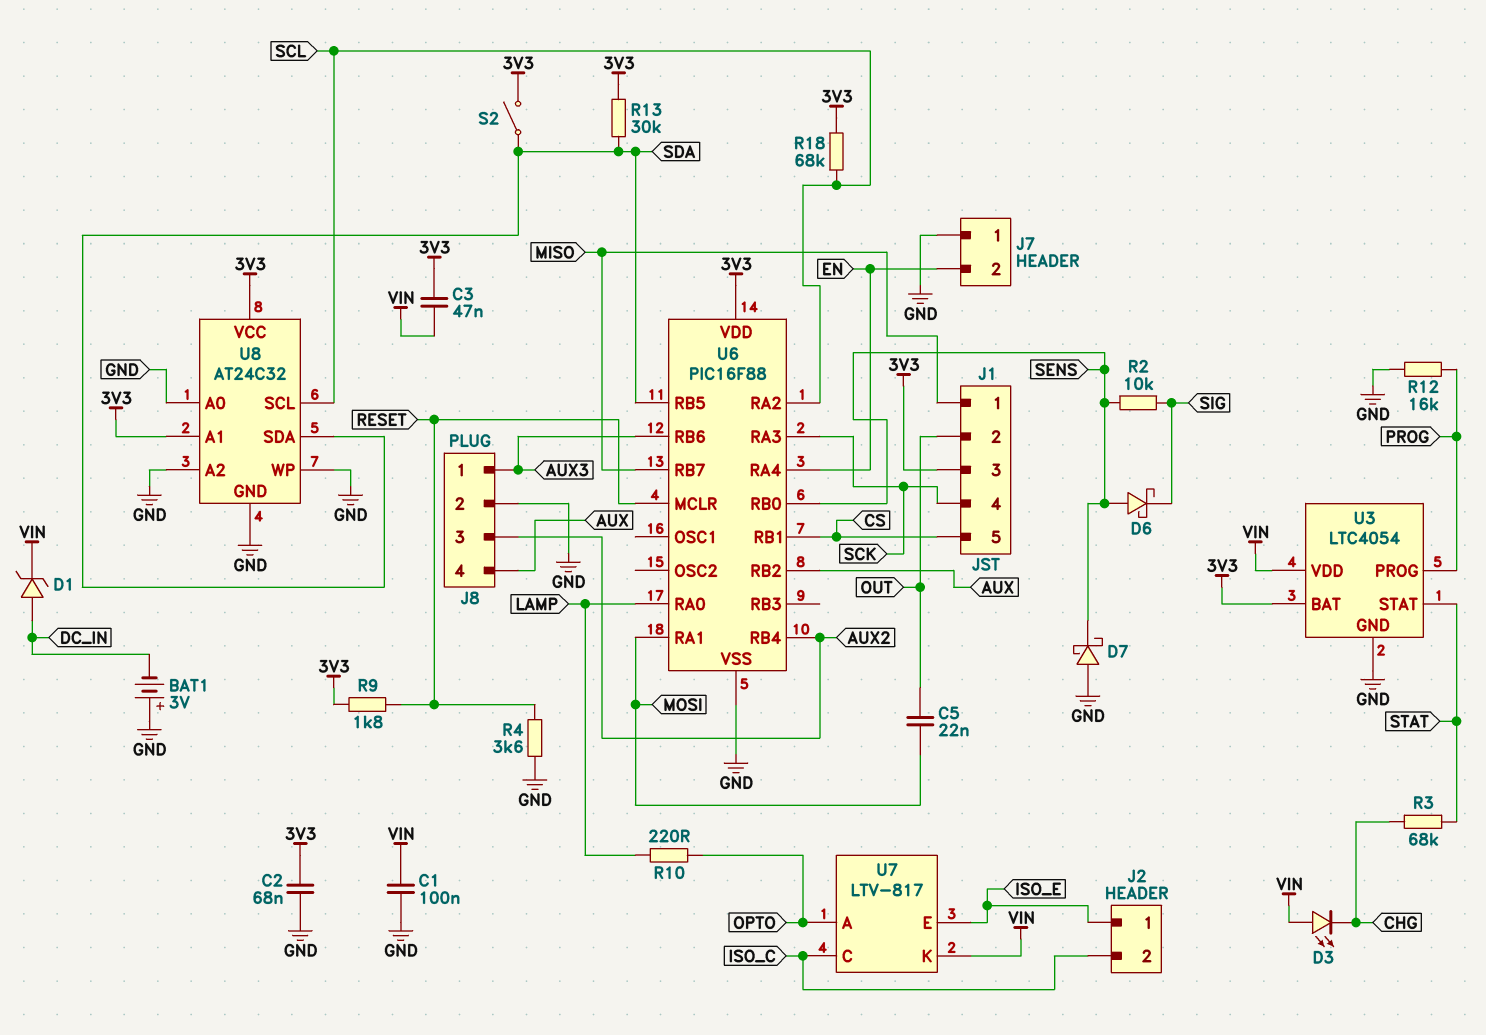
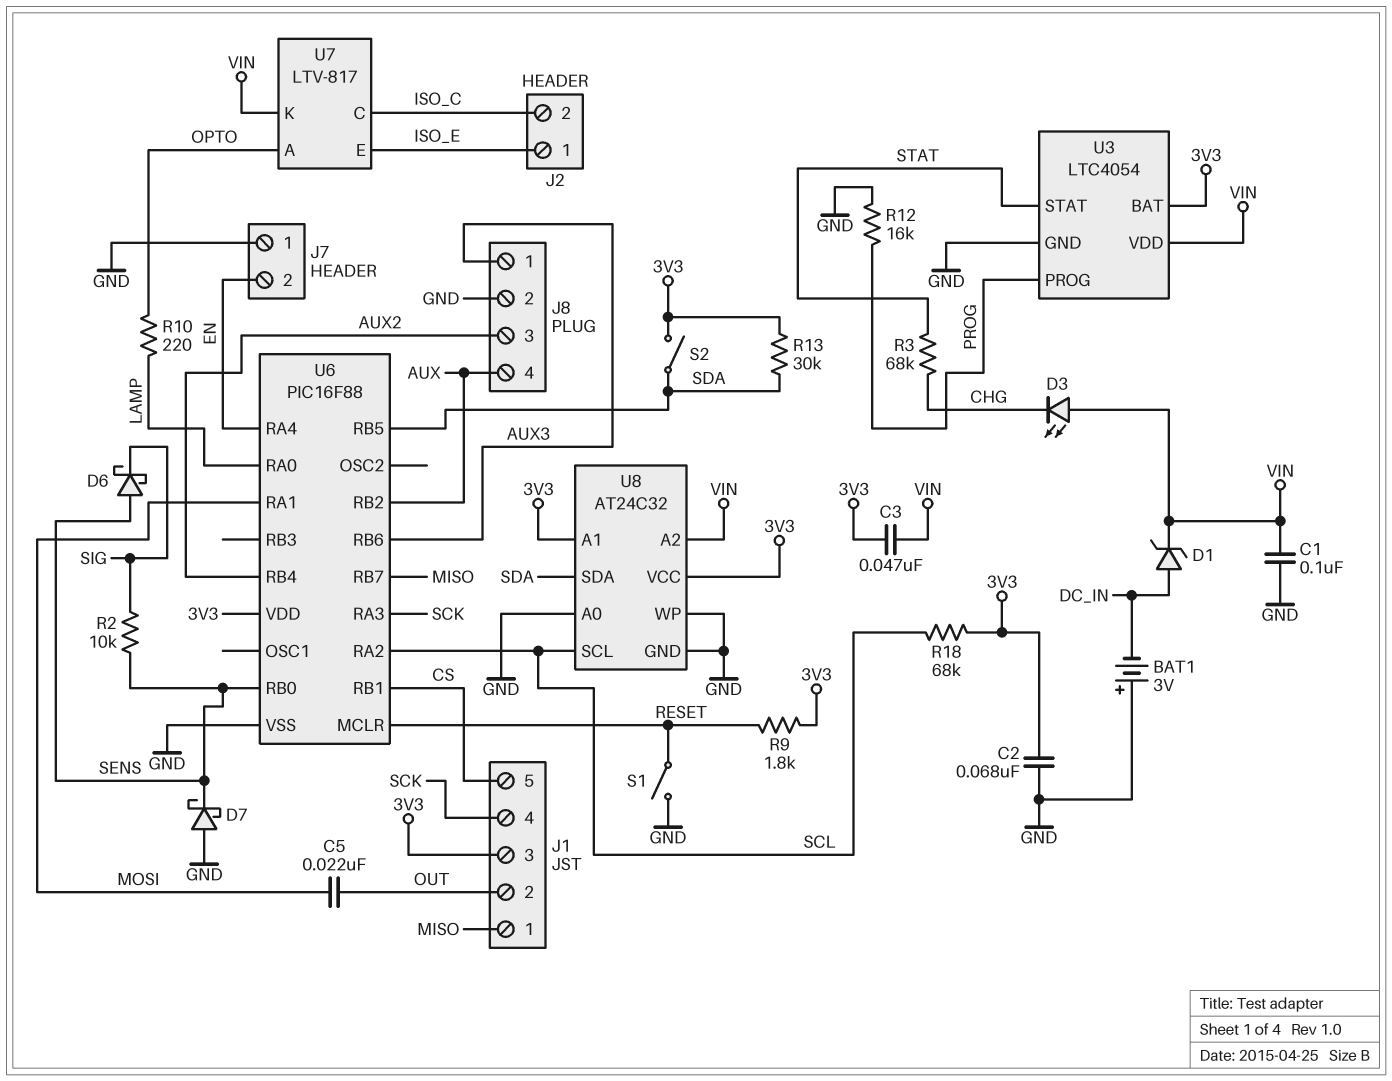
R4: 3.6k (GND, RESET) -> none
S1: none -> switch (GND, RESET)
U8 pin A2: GND -> VIN

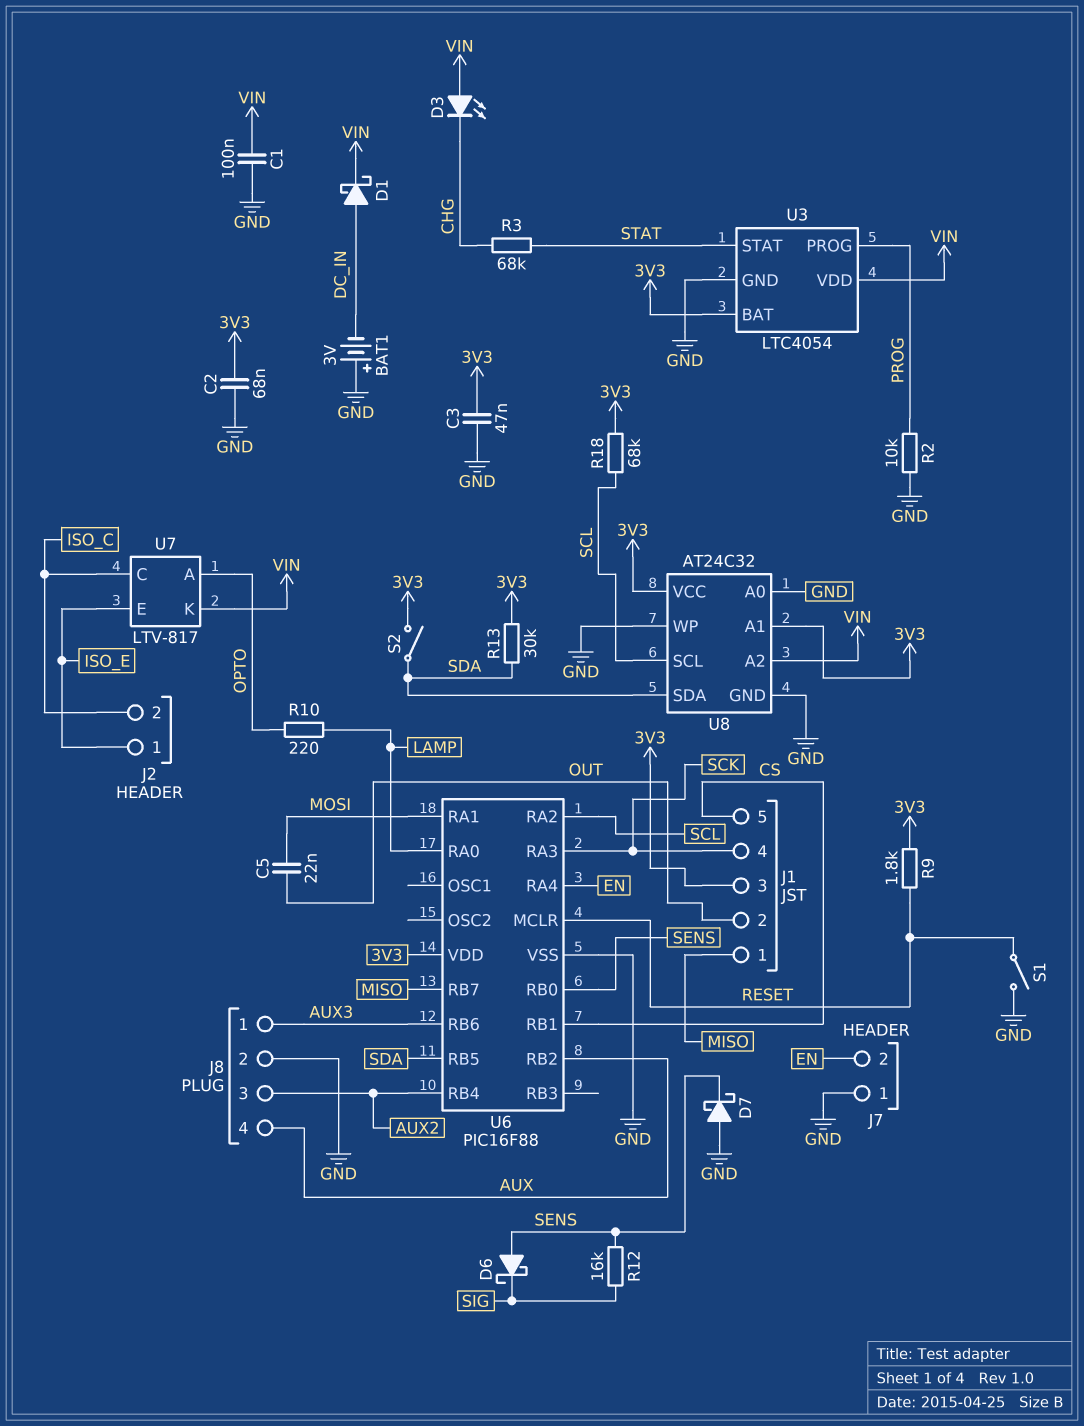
C3: 47nF (3V3, VIN) -> 47nF (3V3, GND)
D1: zener (A DC_IN, K VIN) -> schottky (A DC_IN, K VIN)
R2: 10k (SENS, SIG) -> 10k (GND, PROG)
R12: 16k (GND, PROG) -> 16k (SENS, SIG)

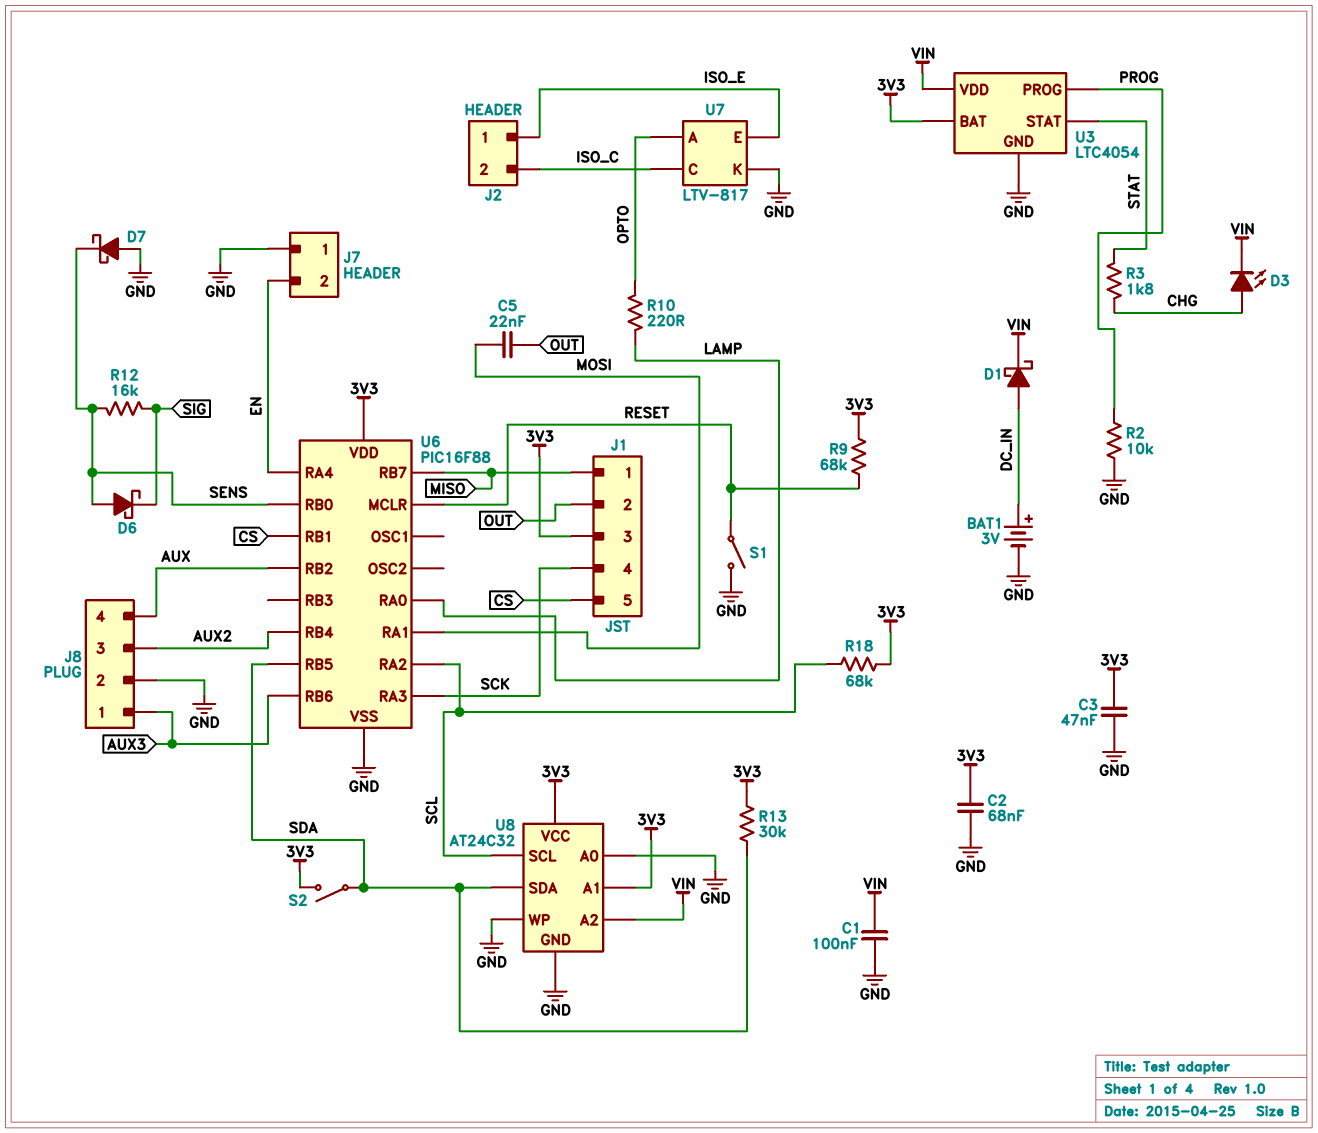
BAT1: 3V (plus GND, minus DC_IN) -> 3V (plus DC_IN, minus GND)
D3: LED (A VIN, K CHG) -> LED (A CHG, K VIN)
R3: 68k (CHG, STAT) -> 1.8k (CHG, STAT)
R9: 1.8k (3V3, RESET) -> 68k (3V3, RESET)
U7 pin K: VIN -> GND

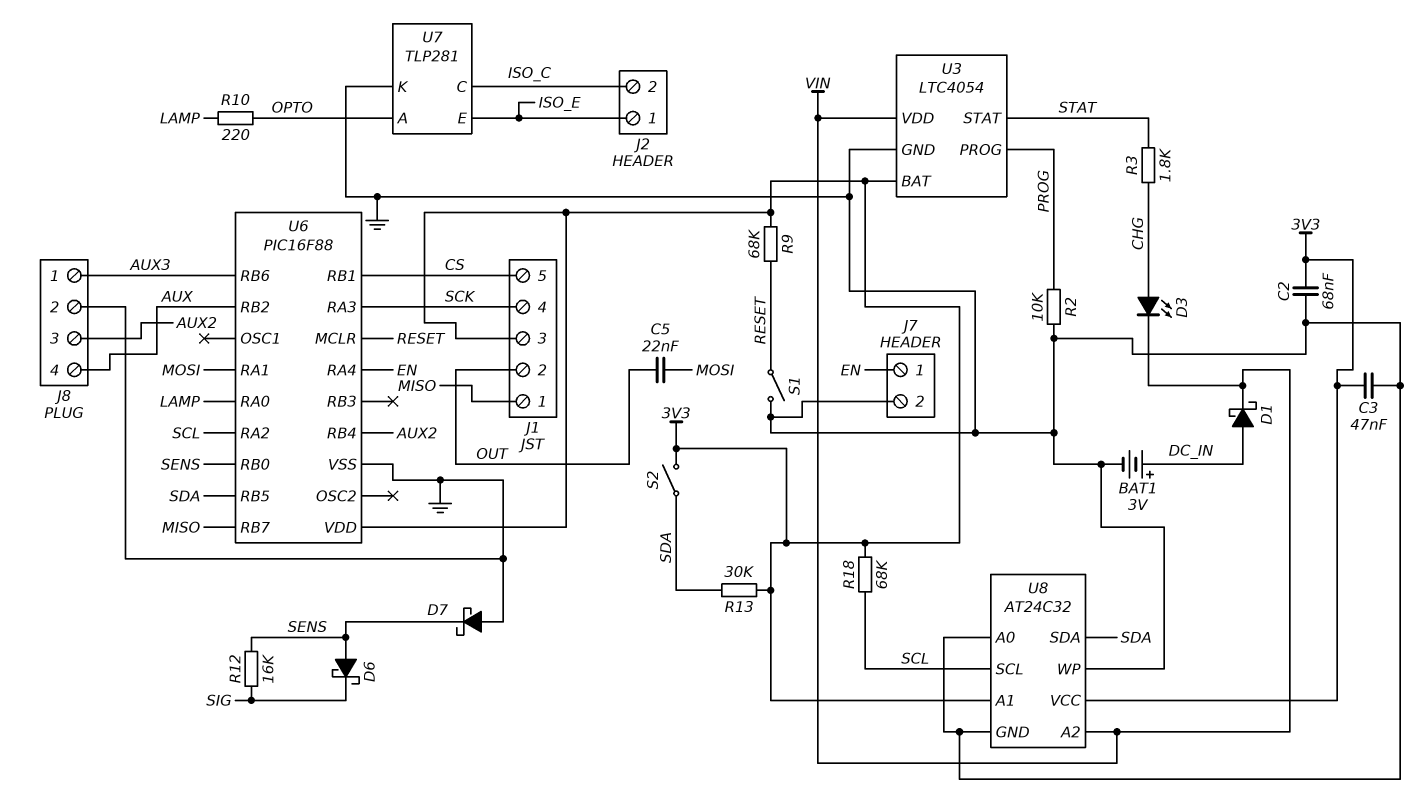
C1: 100nF (GND, VIN) -> none
J7 pin 1: GND -> EN
J7 pin 2: EN -> GND
U7: LTV-817 -> TLP281

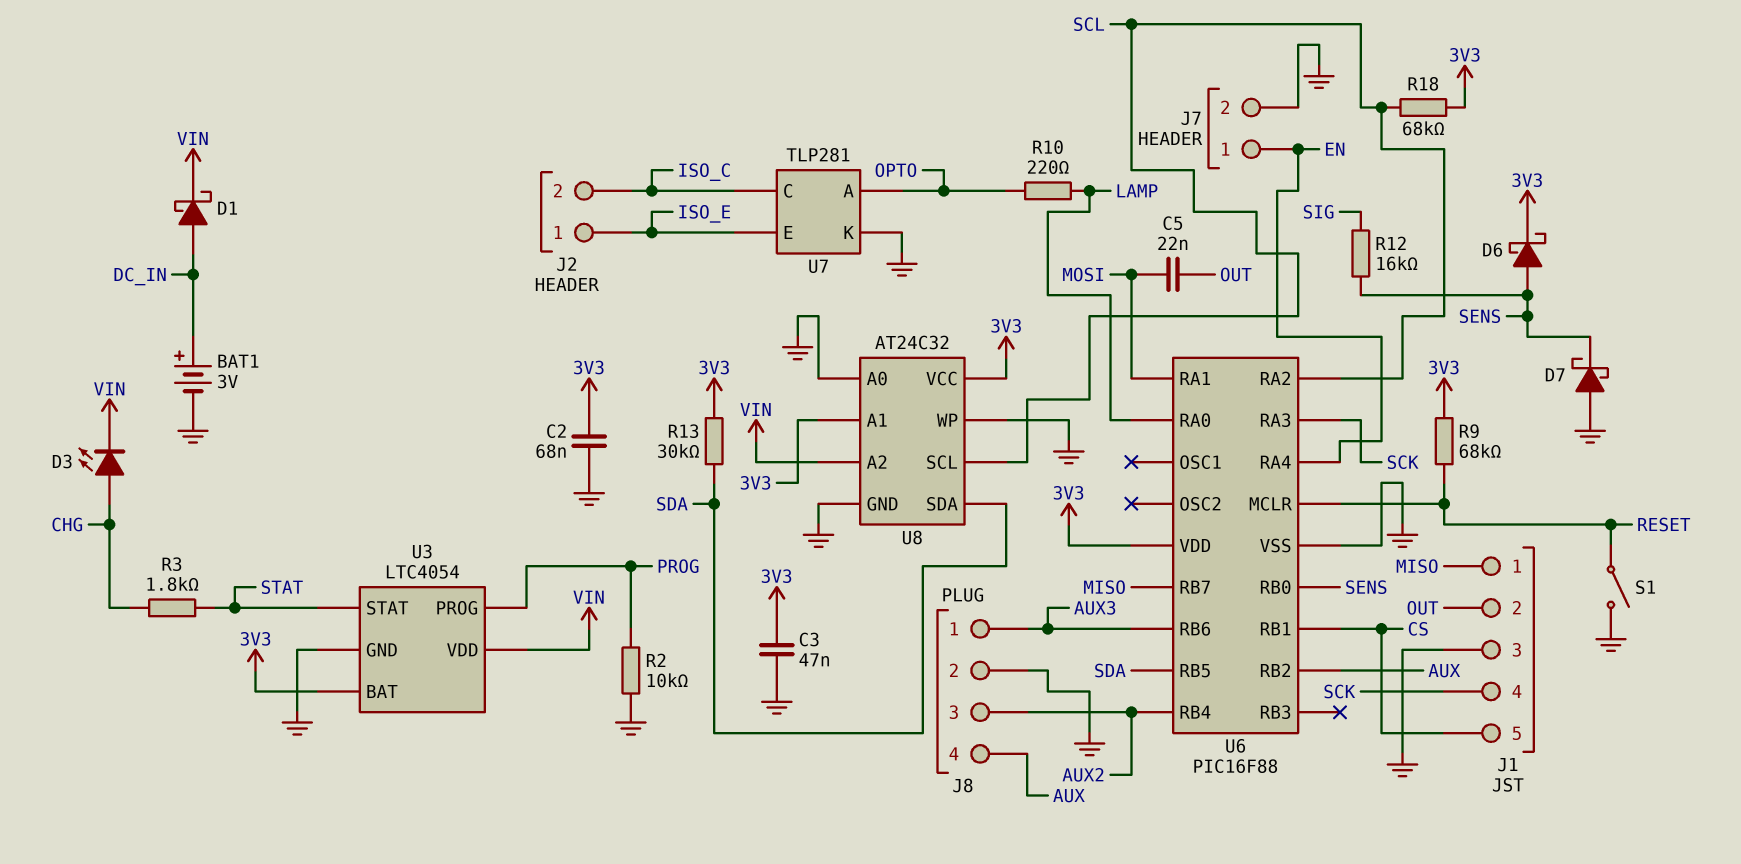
D6: schottky (A SENS, K SIG) -> schottky (A SENS, K 3V3)
J1 pin 3: 3V3 -> GND
S2: switch (3V3, SDA) -> none

